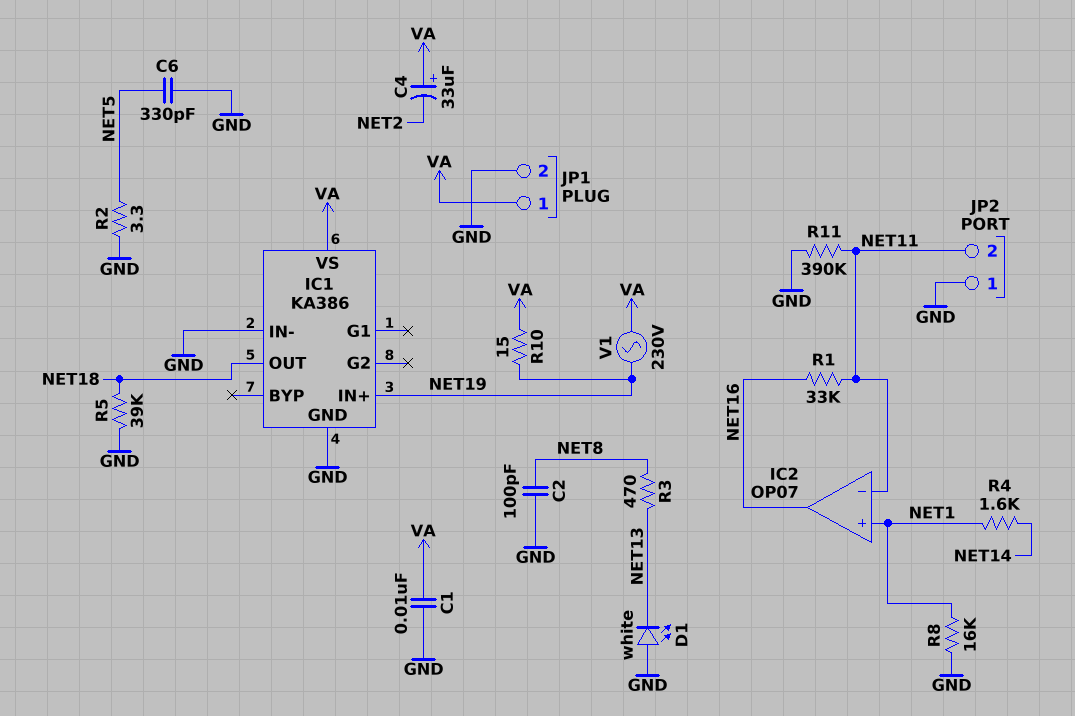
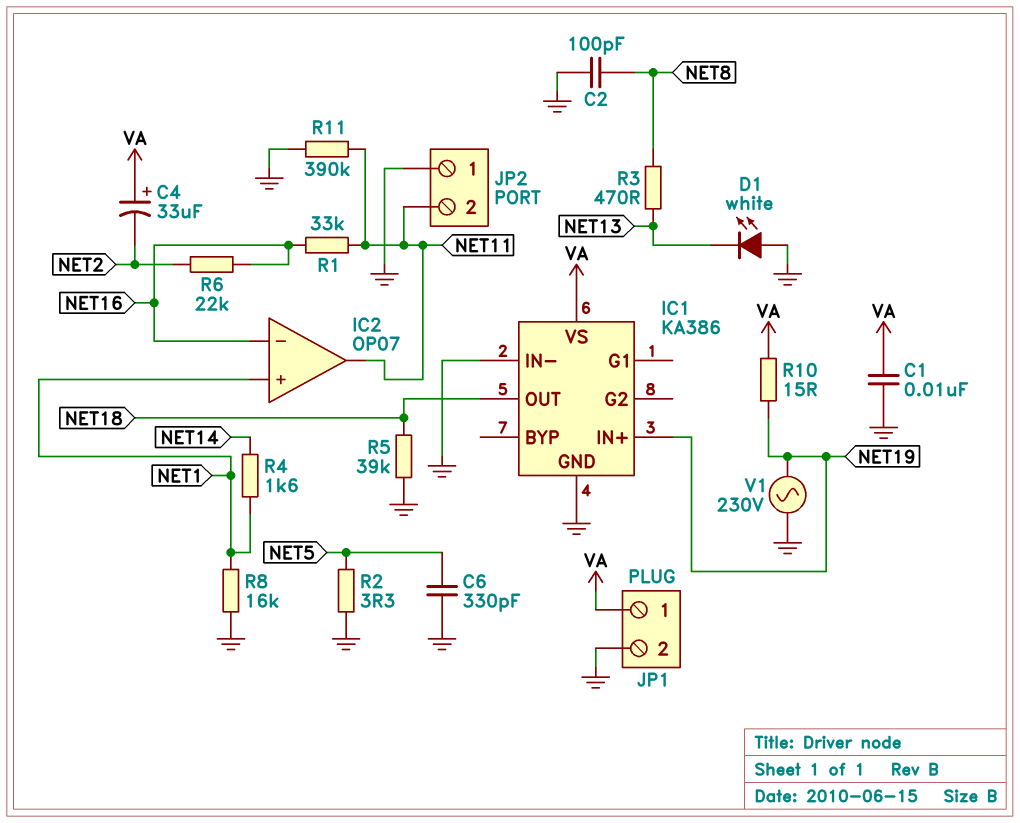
IC2 pin in-: NET11 -> NET16
IC2 pin out: NET16 -> NET11
R6: none -> 22k (NET2, NET16)
V1: AC 230V (NET19, VA) -> AC 230V (GND, NET19)

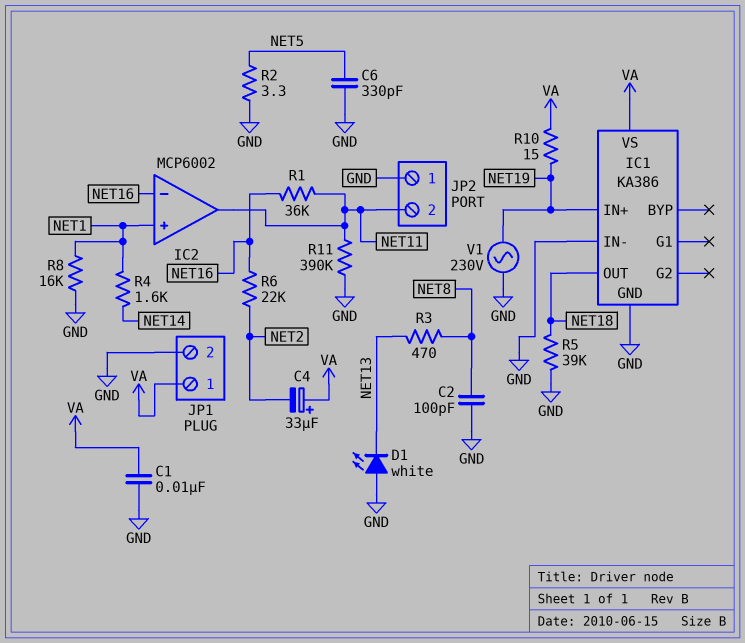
IC2: OP07 -> MCP6002
R1: 33k (NET11, NET16) -> 36k (NET11, NET16)

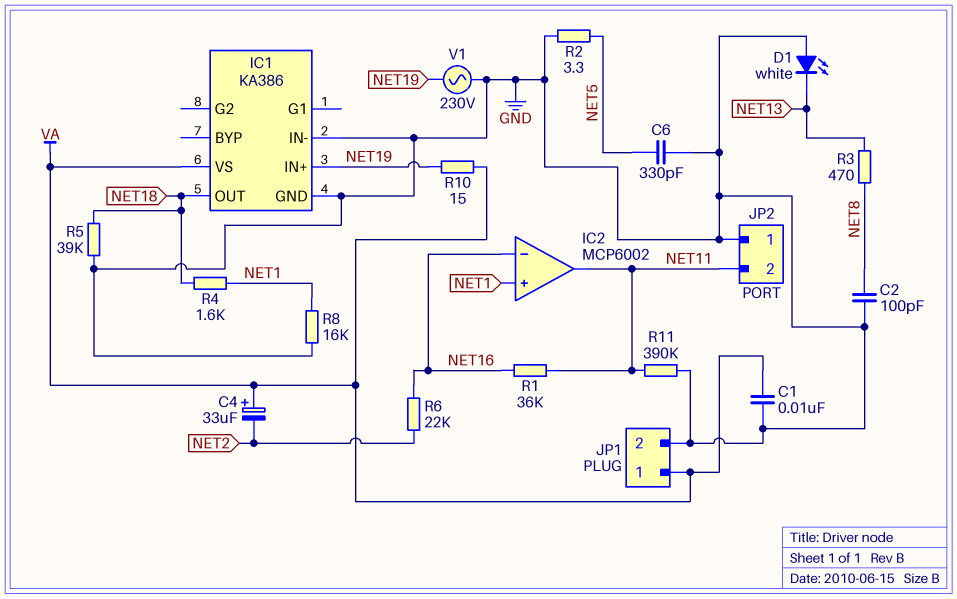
R4: 1.6k (NET1, NET14) -> 1.6k (NET1, NET18)

